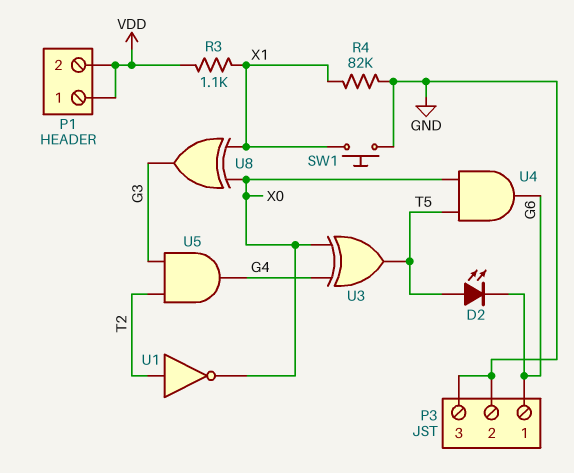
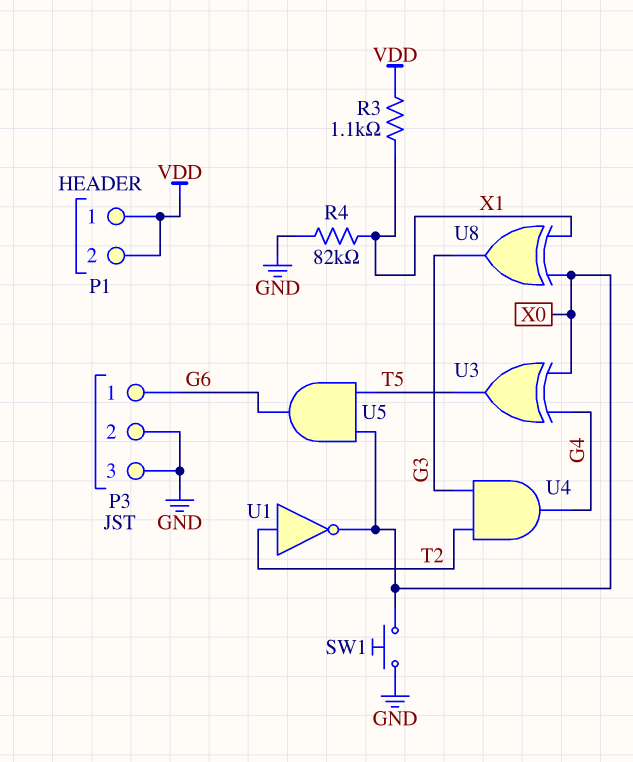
D2: LED (A T5, K G6) -> none
SW1: button (GND, X1) -> button (GND, X0)
U4: AND (in T5, in X0, out G6) -> AND (in G3, in T2, out G4)
U5: AND (in G3, in T2, out G4) -> AND (in T5, in X0, out G6)

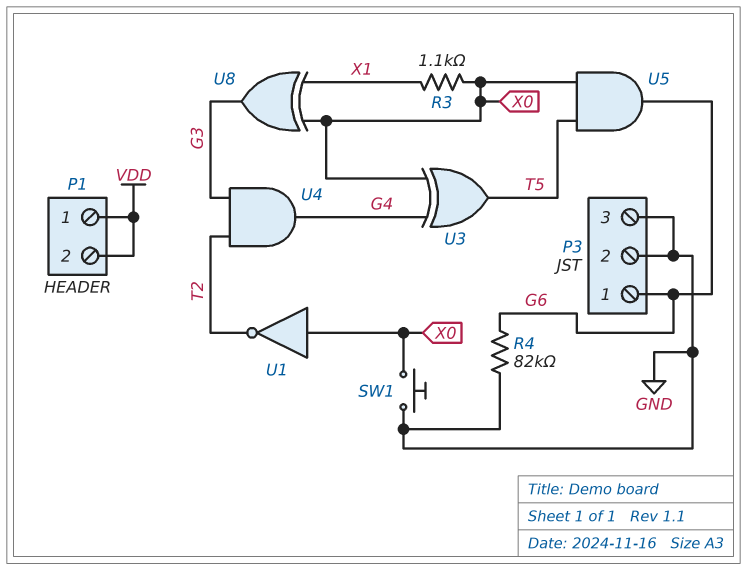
R3: 1.1k (VDD, X1) -> 1.1k (X0, X1)
R4: 82k (GND, X1) -> 82k (G6, GND)
U1: NOT (in T2, out X0) -> NOT (in X0, out T2)

